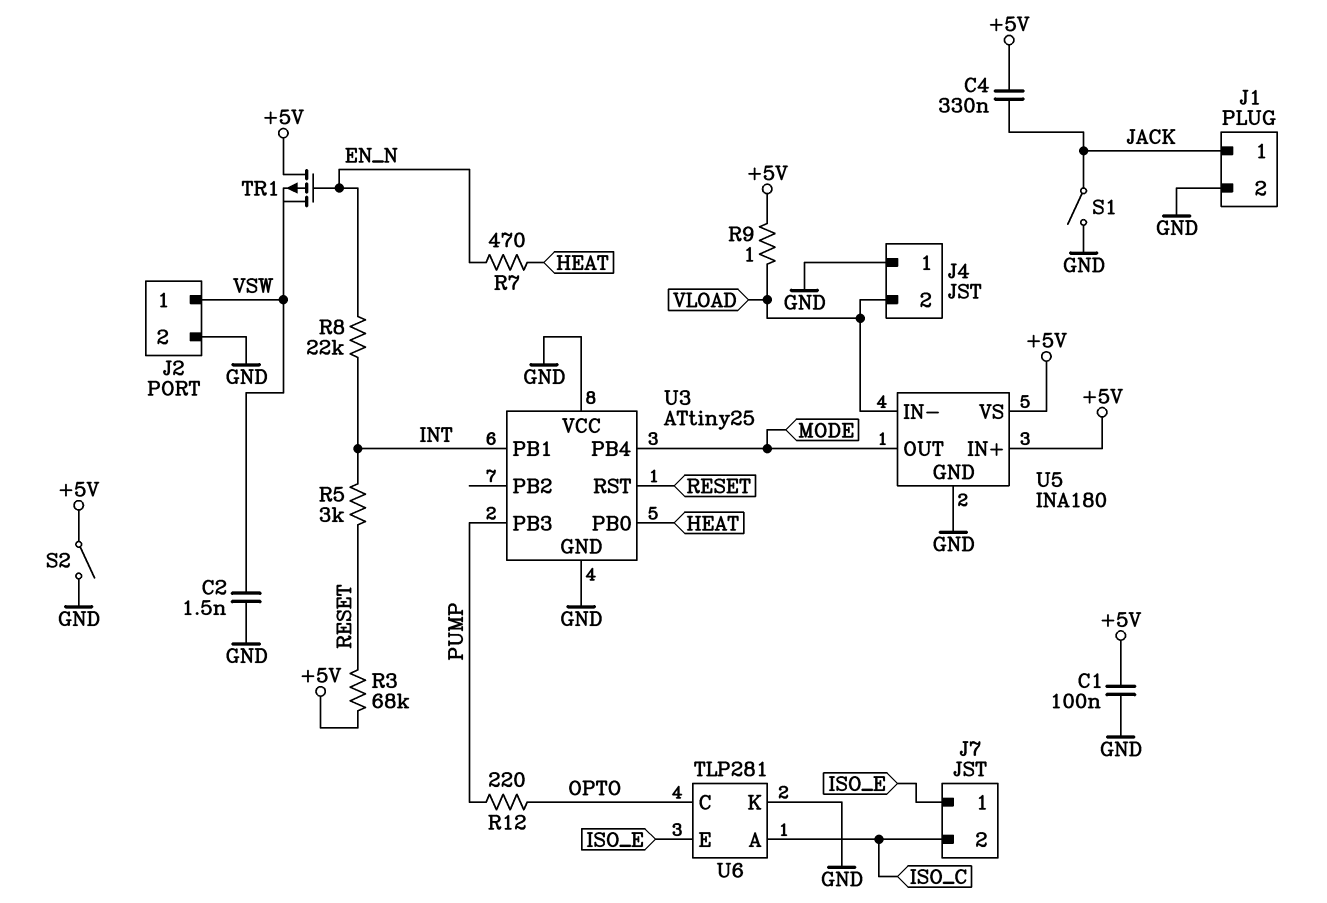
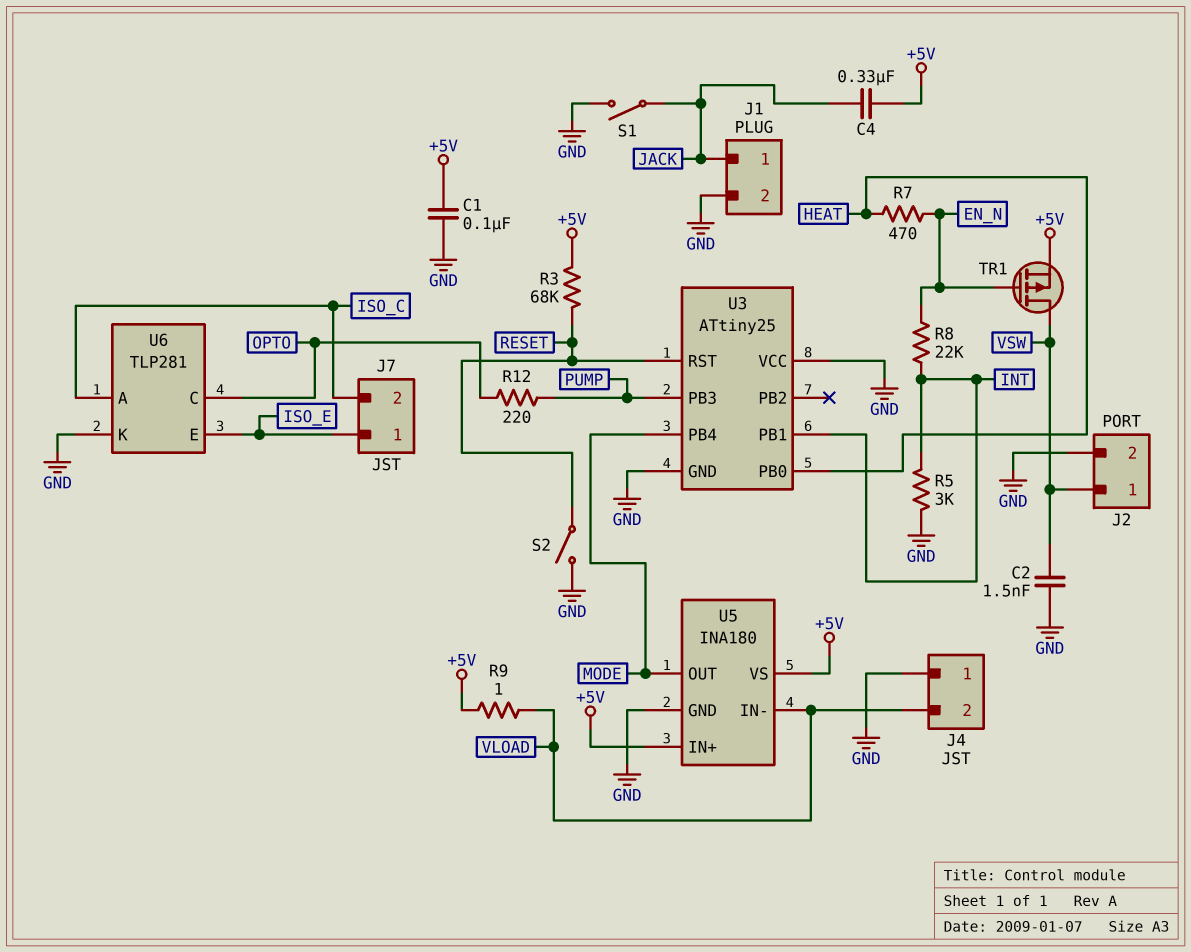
R5: 3k (INT, RESET) -> 3k (GND, INT)
S2: switch (+5V, GND) -> switch (GND, RESET)
TR1: PMOS (G EN_N, D +5V, S VSW) -> PMOS (G EN_N, D VSW, S +5V)

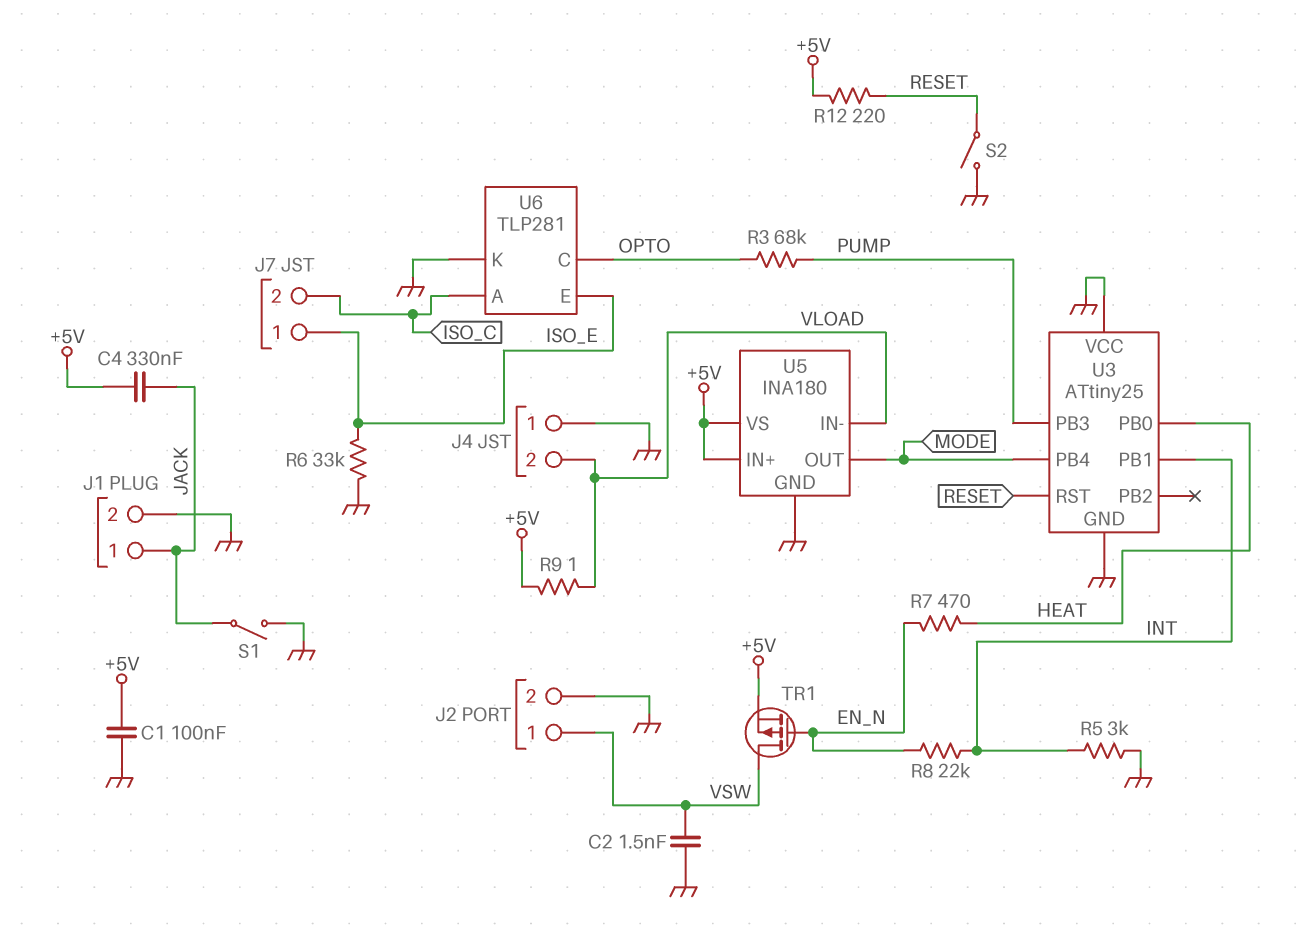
R3: 68k (+5V, RESET) -> 68k (OPTO, PUMP)
R6: none -> 33k (GND, ISO_E)
R12: 220 (OPTO, PUMP) -> 220 (+5V, RESET)

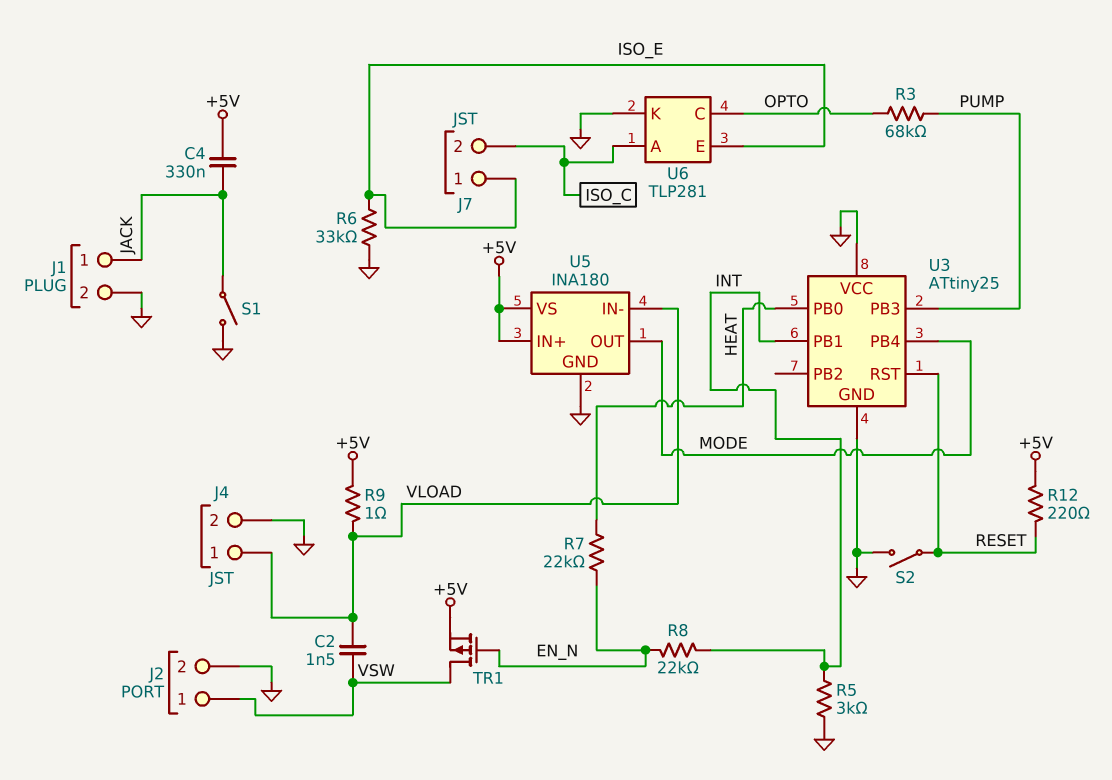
C1: 100nF (+5V, GND) -> none
C2: 1.5nF (GND, VSW) -> 1.5nF (VLOAD, VSW)
J4 pin 1: GND -> VLOAD
J4 pin 2: VLOAD -> GND
R7: 470 (EN_N, HEAT) -> 22k (EN_N, HEAT)

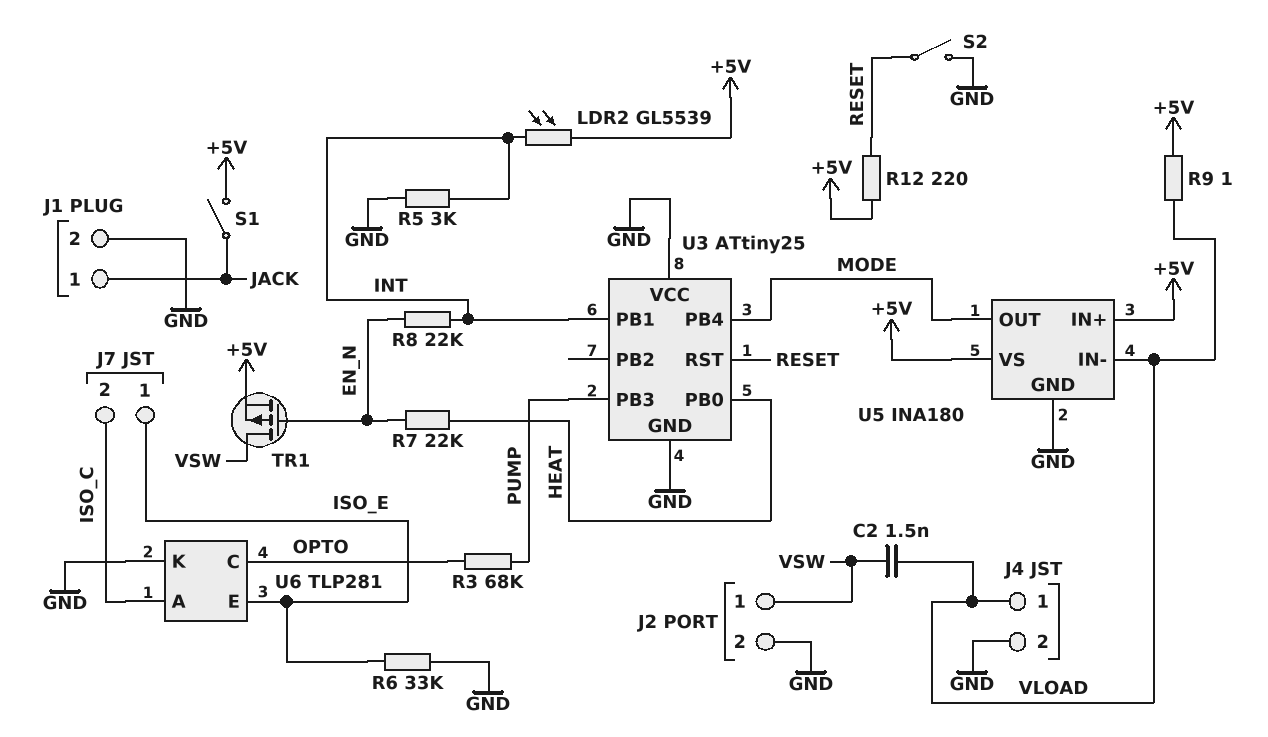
C4: 330nF (+5V, JACK) -> none
LDR2: none -> GL5539 (+5V, INT)
S1: switch (GND, JACK) -> switch (+5V, JACK)

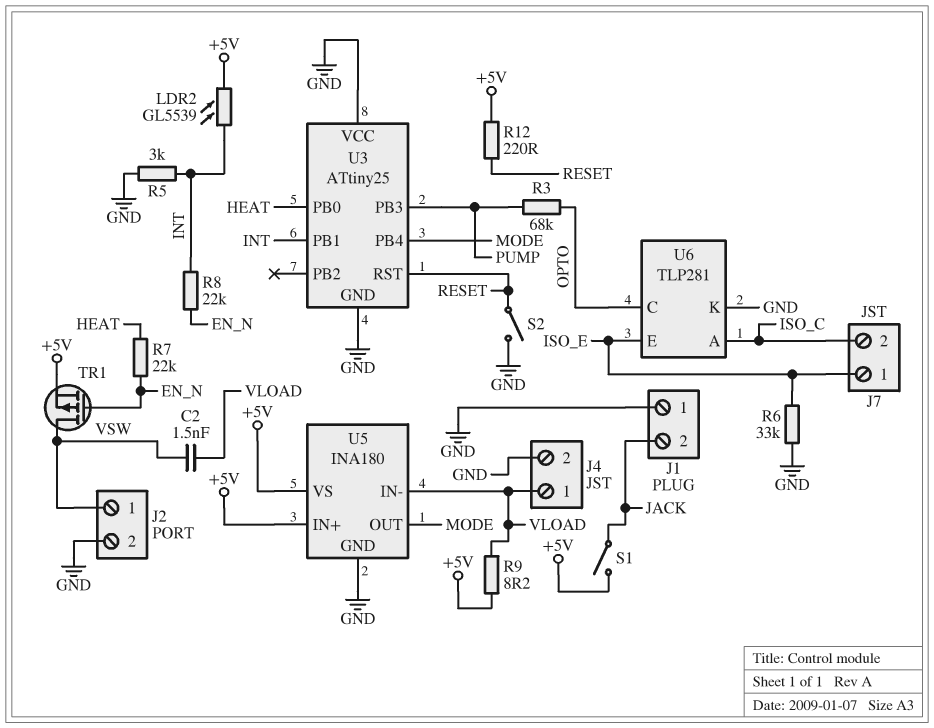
J1 pin 1: JACK -> GND
J1 pin 2: GND -> JACK
R9: 1 (+5V, VLOAD) -> 8.2 (+5V, VLOAD)

